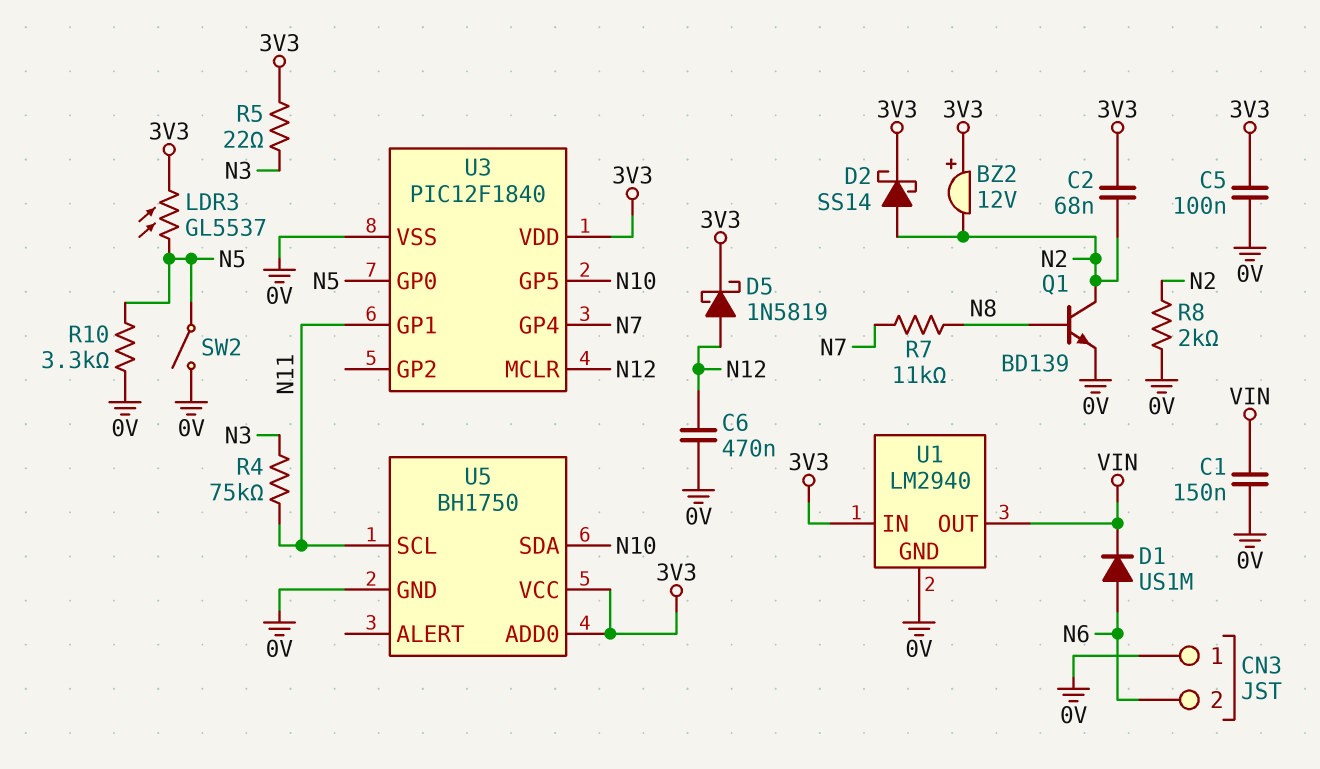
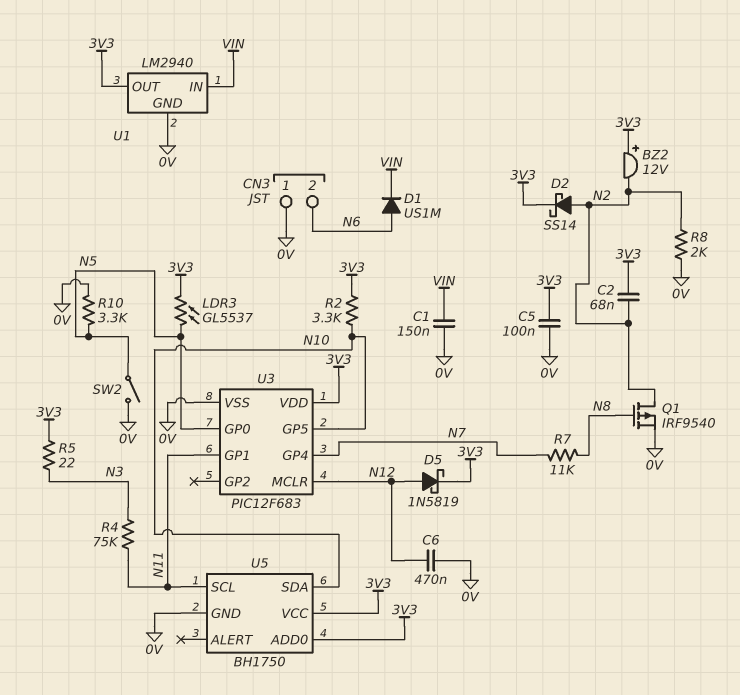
Q1: NPN BD139 (B N8, C N2, E 0V) -> PMOS IRF9540 (G N8, D N2, S 0V)
R2: none -> 3.3k (3V3, N10)
U1 pin IN: 3V3 -> VIN
U1 pin OUT: VIN -> 3V3
U3: PIC12F1840 -> PIC12F683

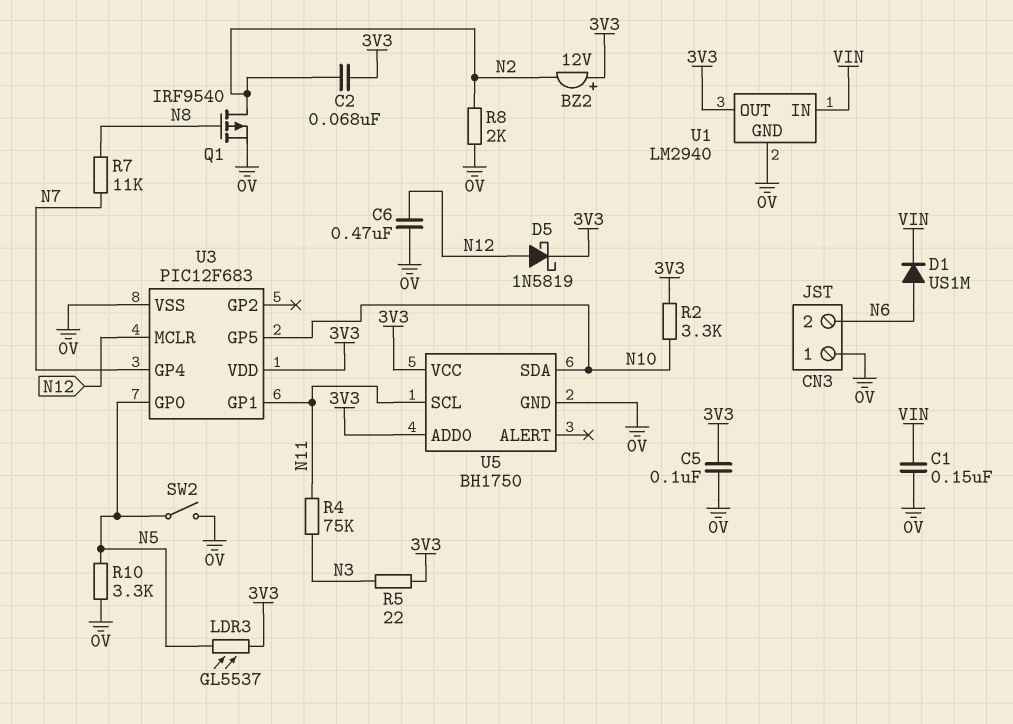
D2: schottky SS14 (A N2, K 3V3) -> none

